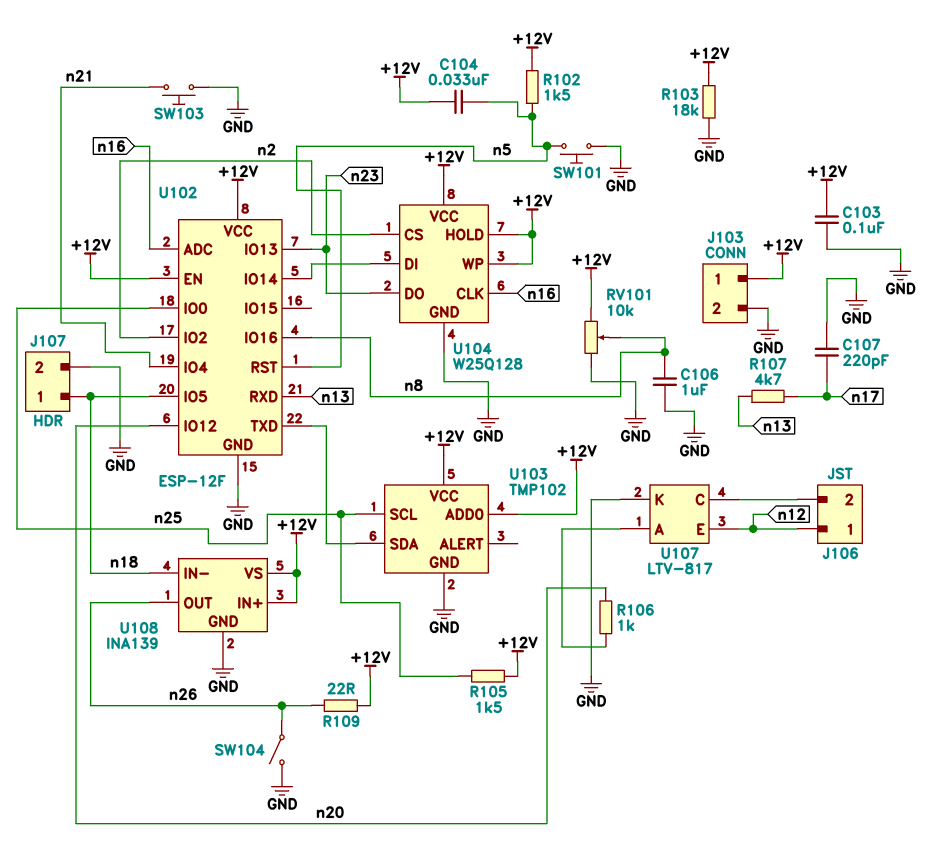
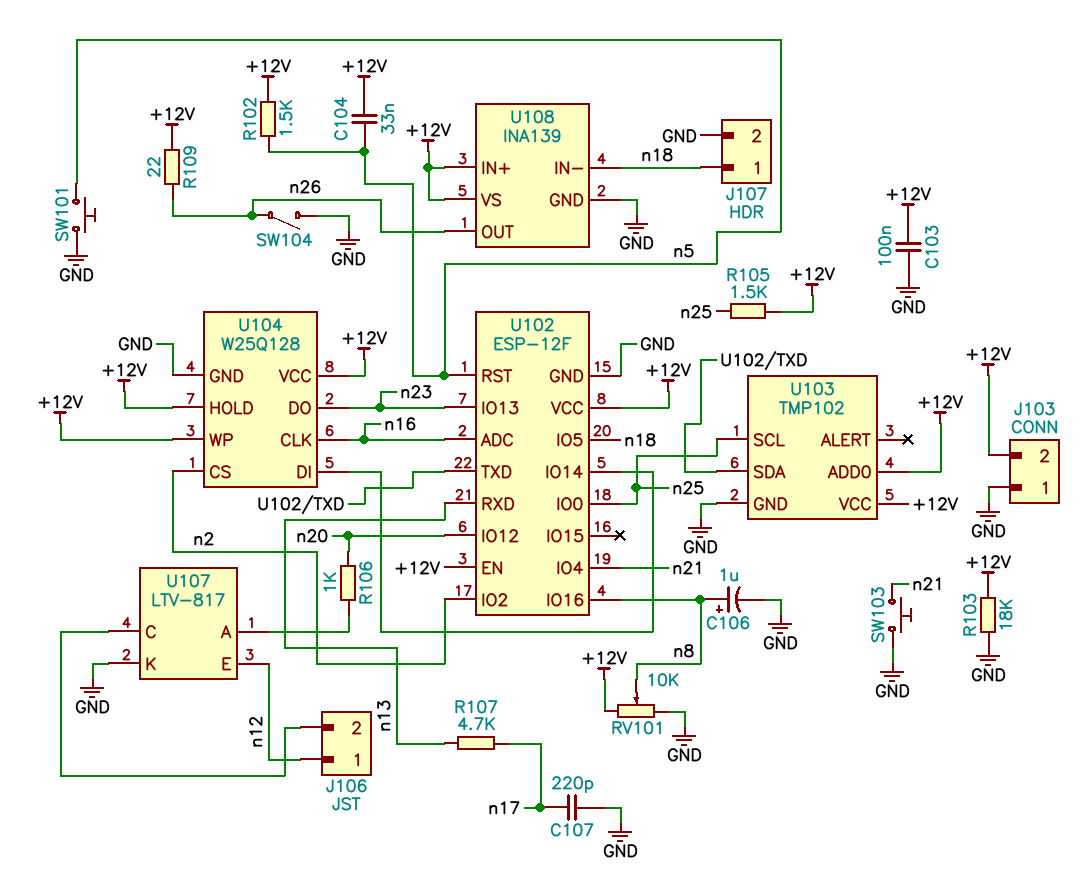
C106: 1uF (GND, n8) -> 1uF (plus n8, minus GND)
J103 pin 1: +12V -> GND
J103 pin 2: GND -> +12V

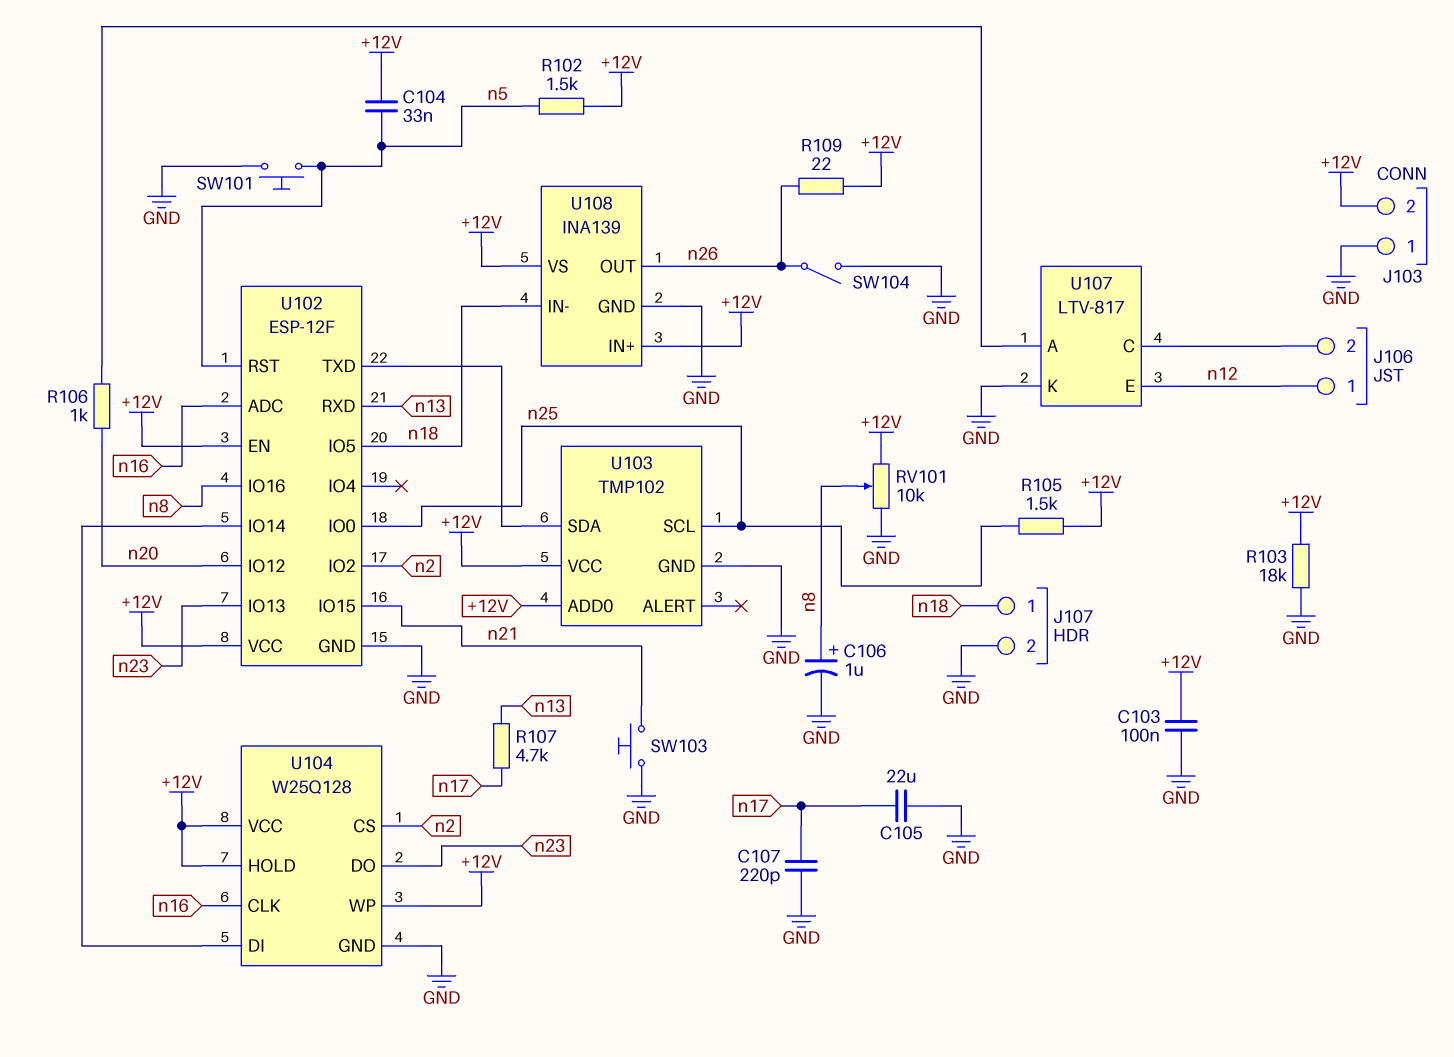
C105: none -> 22uF (GND, n17)
U102 pin IO4: n21 -> none
U102 pin IO15: none -> n21

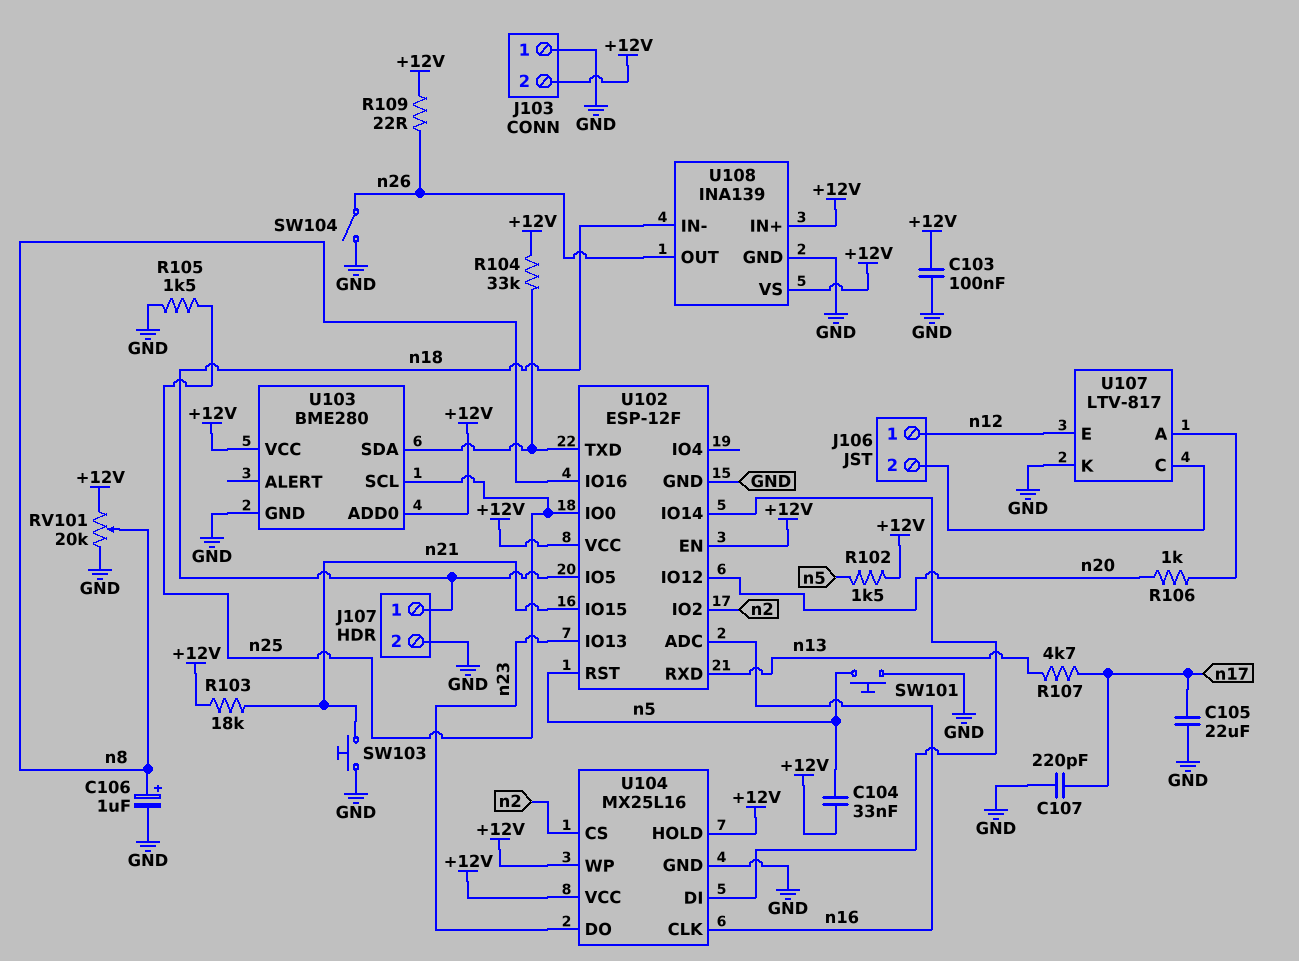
R103: 18k (+12V, GND) -> 18k (+12V, n21)
R104: none -> 33k (+12V, U102/TXD)
R105: 1.5k (+12V, n25) -> 1.5k (GND, n25)
RV101: 10k (+12V, GND, wiper n8) -> 20k (+12V, GND, wiper n8)
U103: TMP102 -> BME280
U104: W25Q128 -> MX25L16

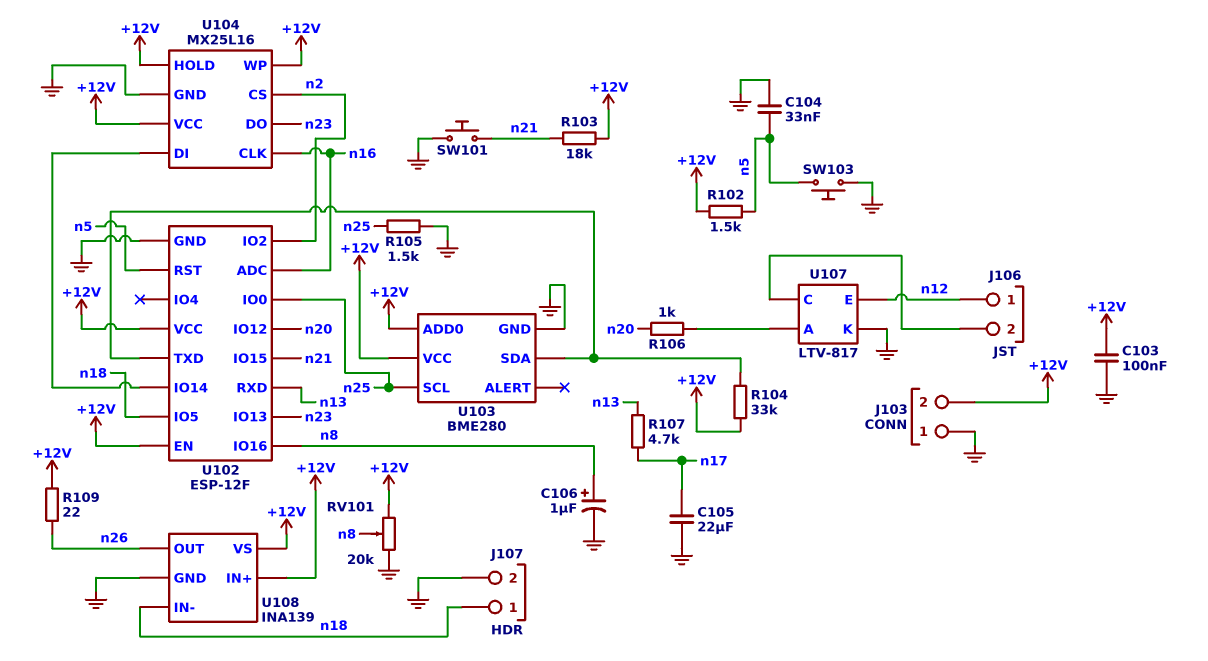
C104: 33nF (+12V, n5) -> 33nF (GND, n5)
C107: 220pF (GND, n17) -> none
SW101: button (GND, n5) -> button (GND, n21)
SW103: button (GND, n21) -> button (GND, n5)
SW104: switch (GND, n26) -> none

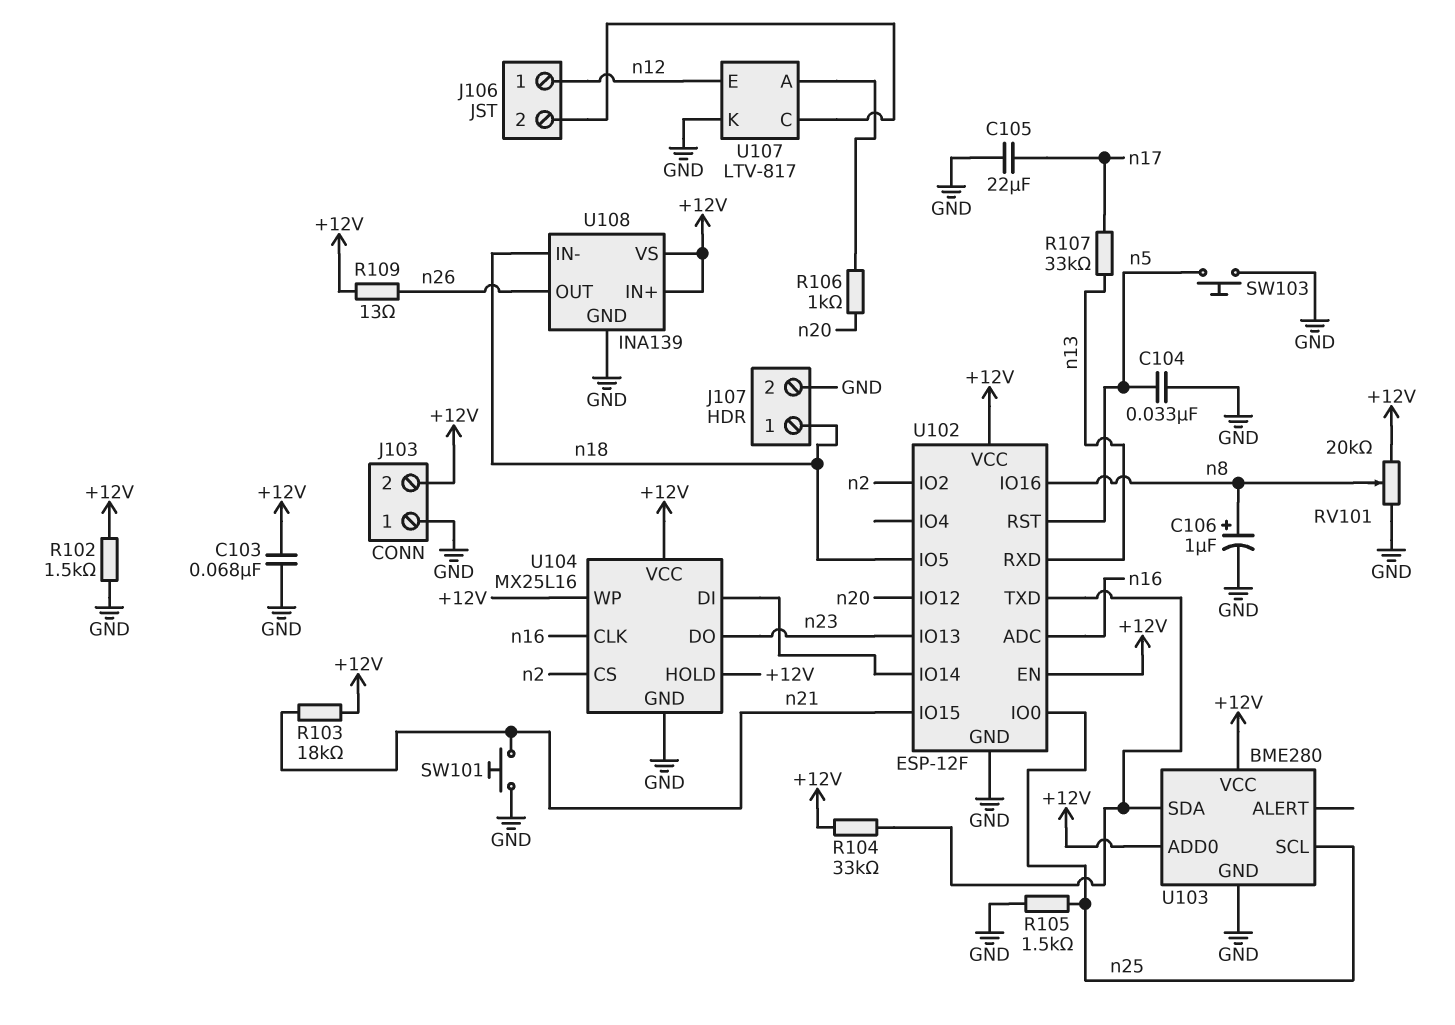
C103: 100nF (+12V, GND) -> 68nF (+12V, GND)
R102: 1.5k (+12V, n5) -> 1.5k (+12V, GND)
R107: 4.7k (n13, n17) -> 33k (n13, n17)
R109: 22 (+12V, n26) -> 13 (+12V, n26)

